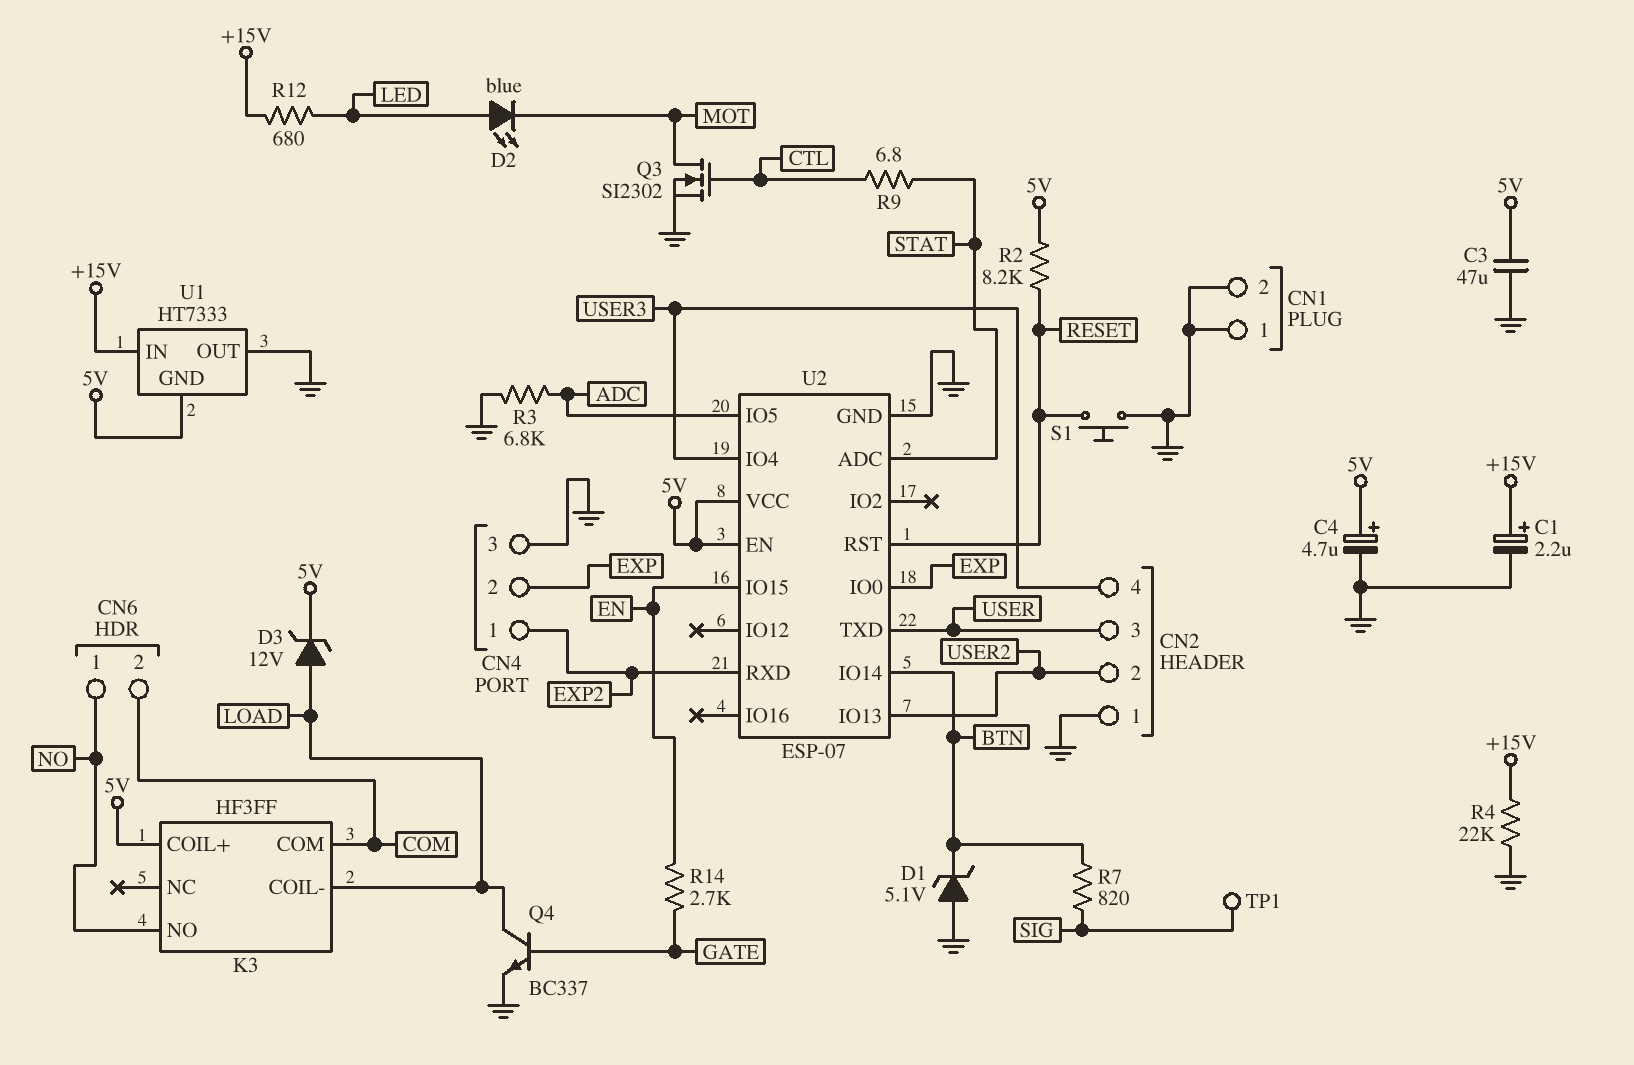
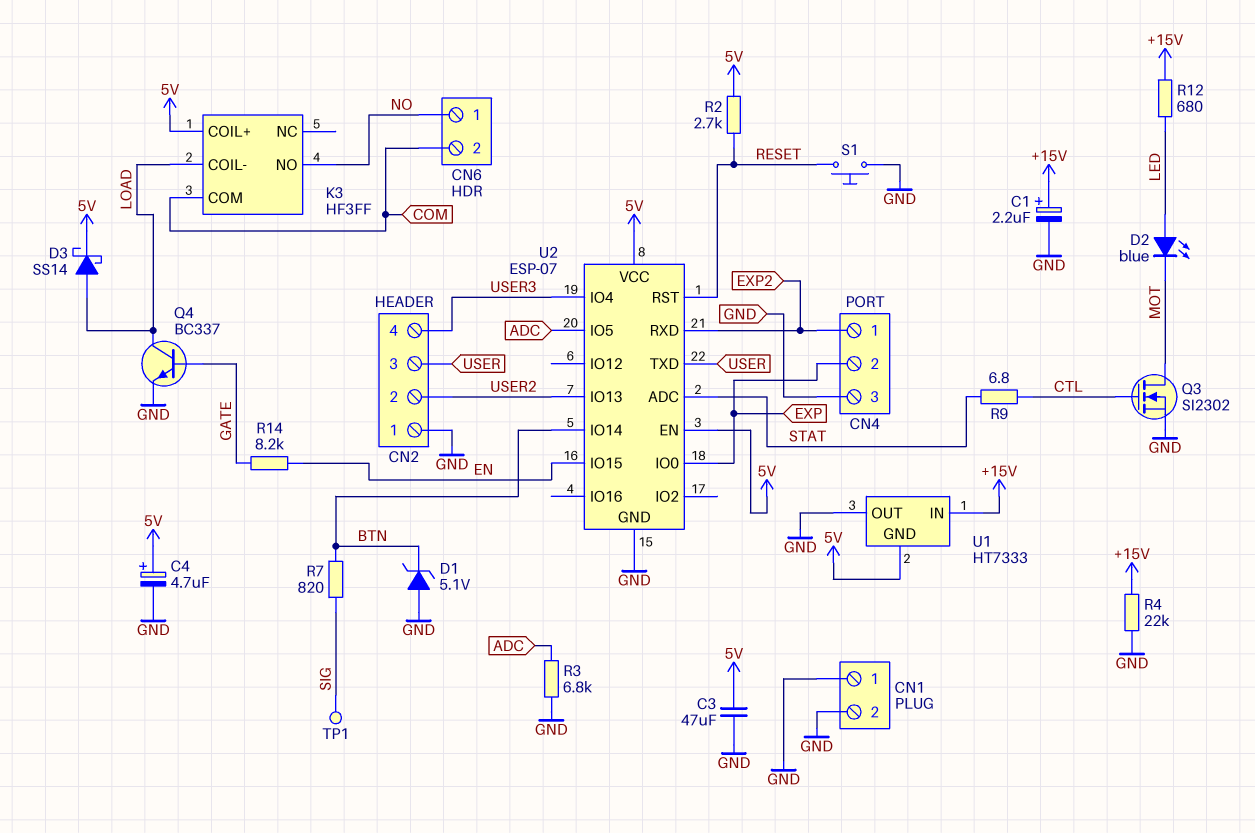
D3: zener 12V (A LOAD, K 5V) -> schottky SS14 (A LOAD, K 5V)
R2: 8.2k (5V, RESET) -> 2.7k (5V, RESET)
R14: 2.7k (EN, GATE) -> 8.2k (EN, GATE)

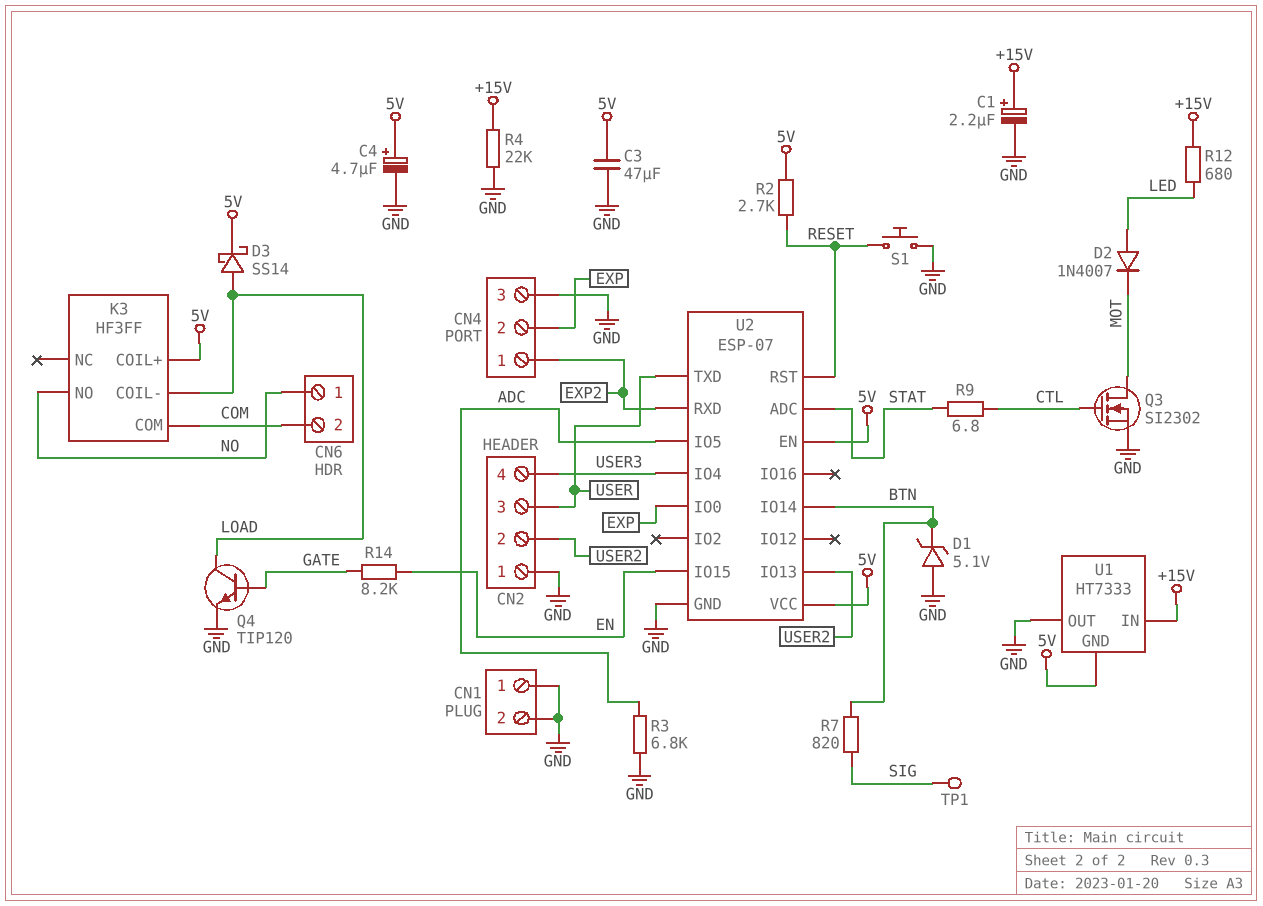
D2: LED blue (A LED, K MOT) -> diode 1N4007 (A LED, K MOT)
Q4: NPN BC337 (B GATE, C LOAD, E GND) -> NPN TIP120 (B GATE, C LOAD, E GND)

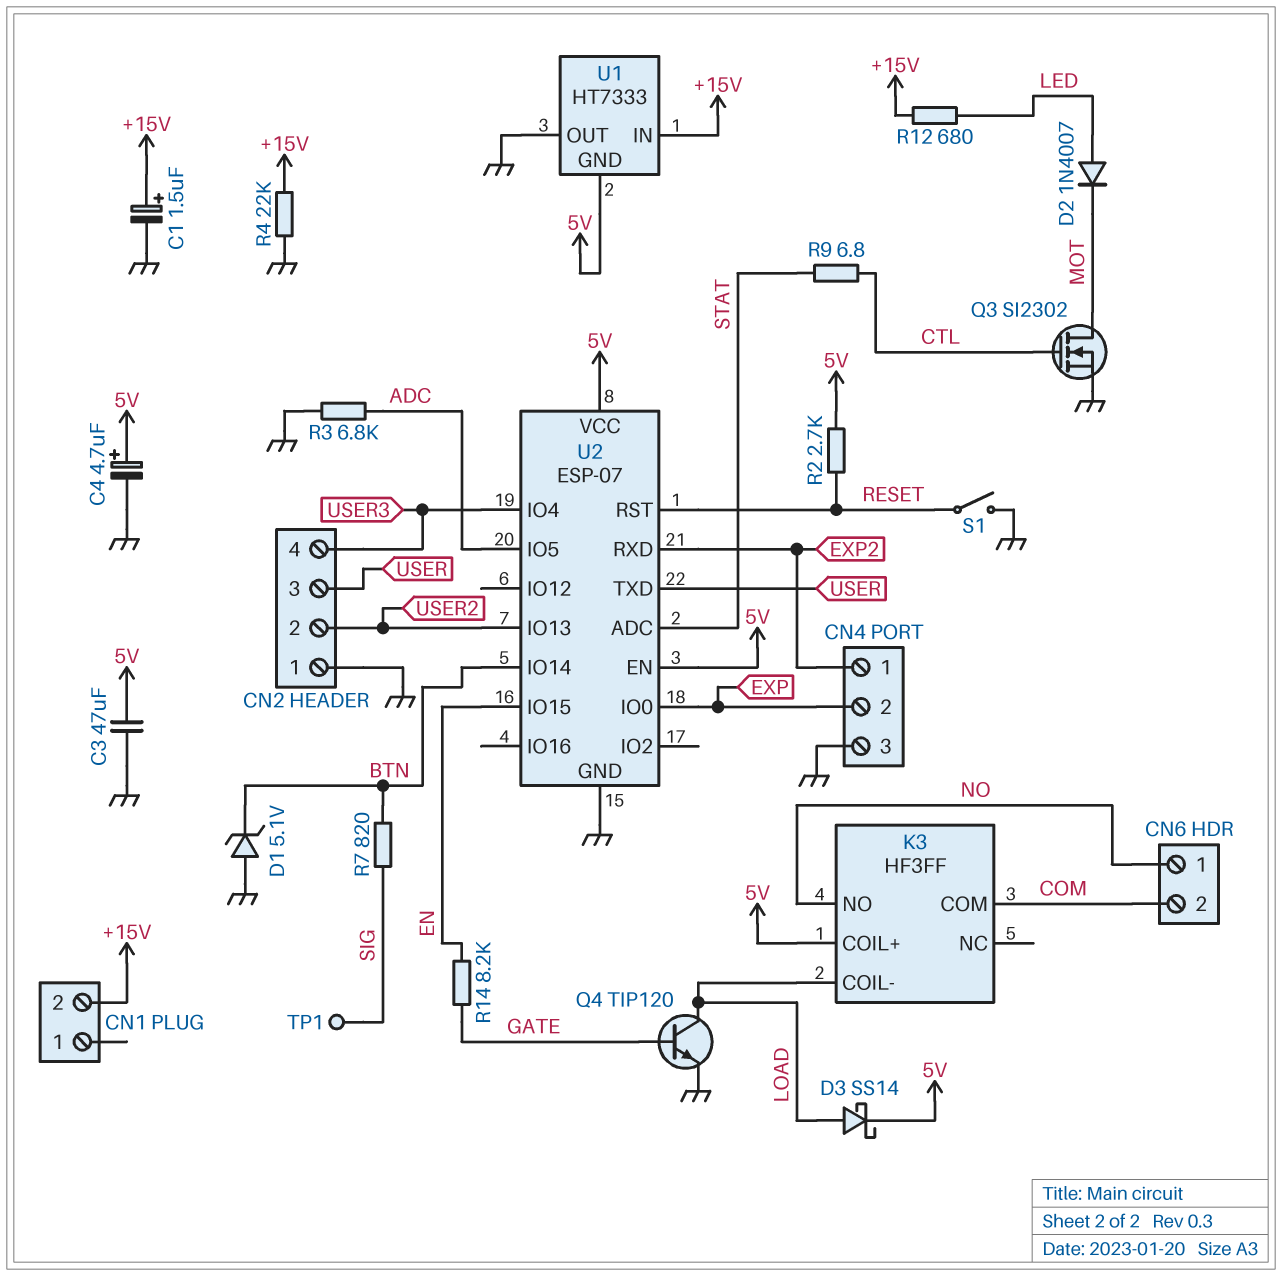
C1: 2.2uF (plus +15V, minus GND) -> 1.5uF (plus +15V, minus GND)
CN1 pin 1: GND -> none
CN1 pin 2: GND -> +15V
S1: button (GND, RESET) -> switch (GND, RESET)

